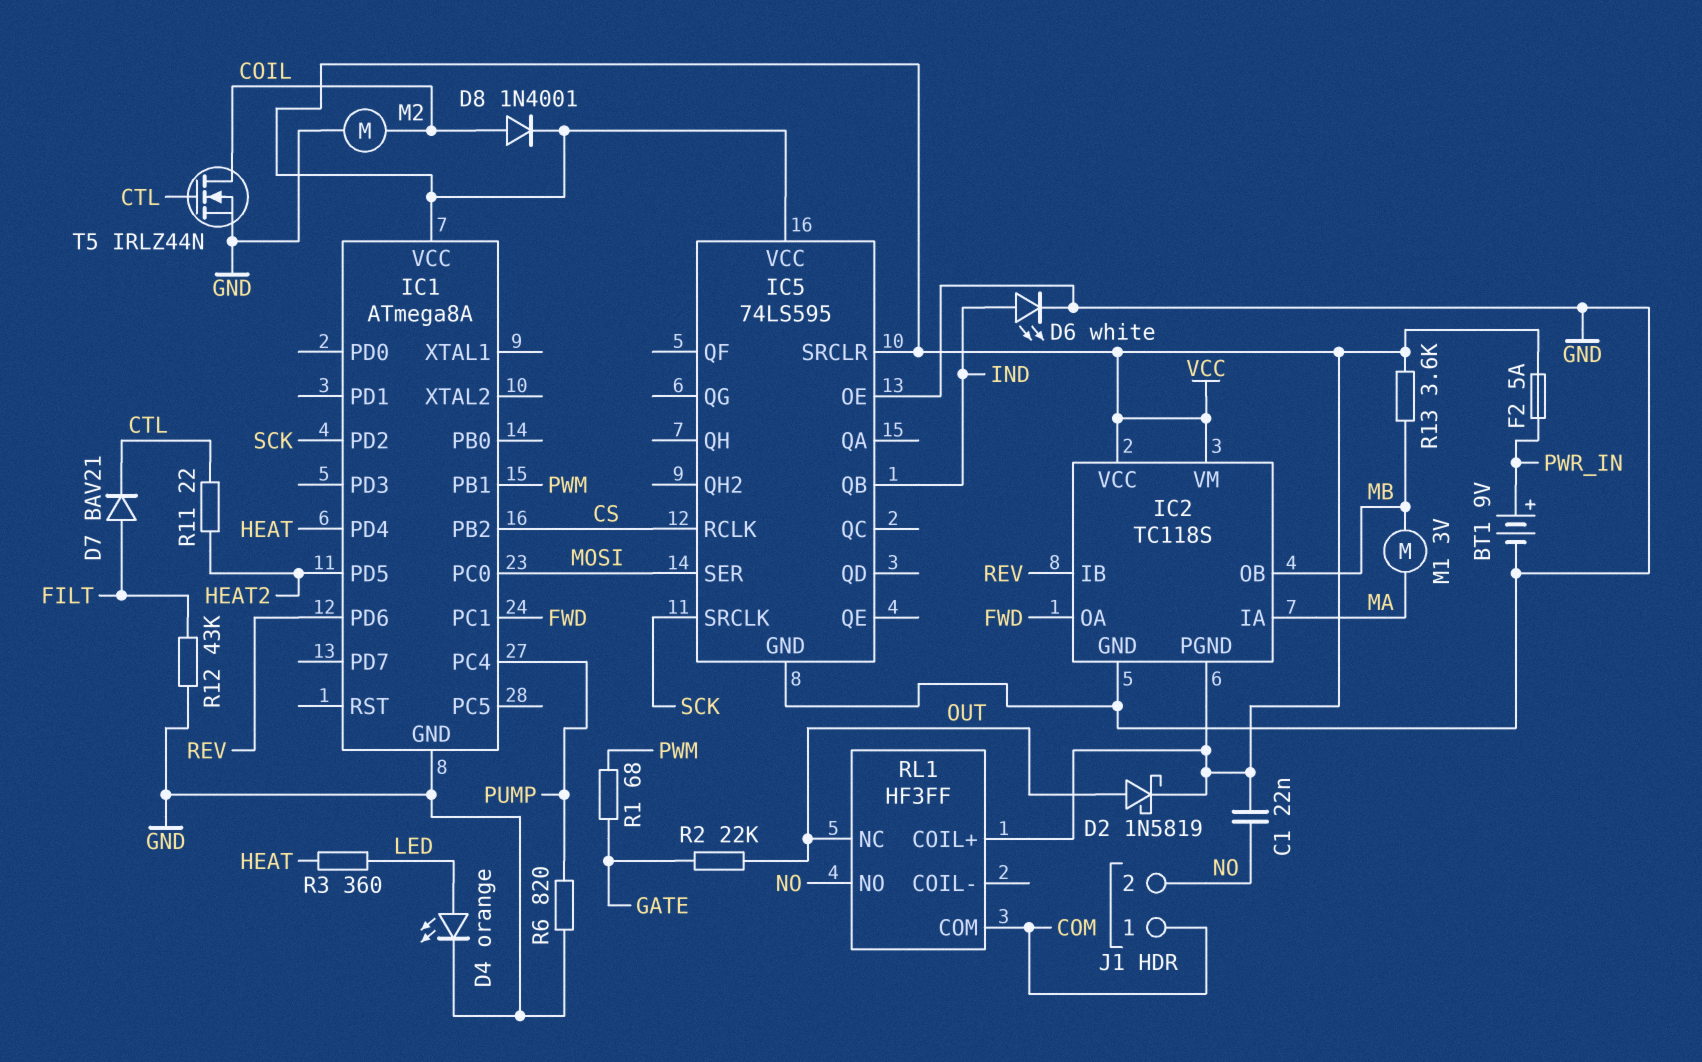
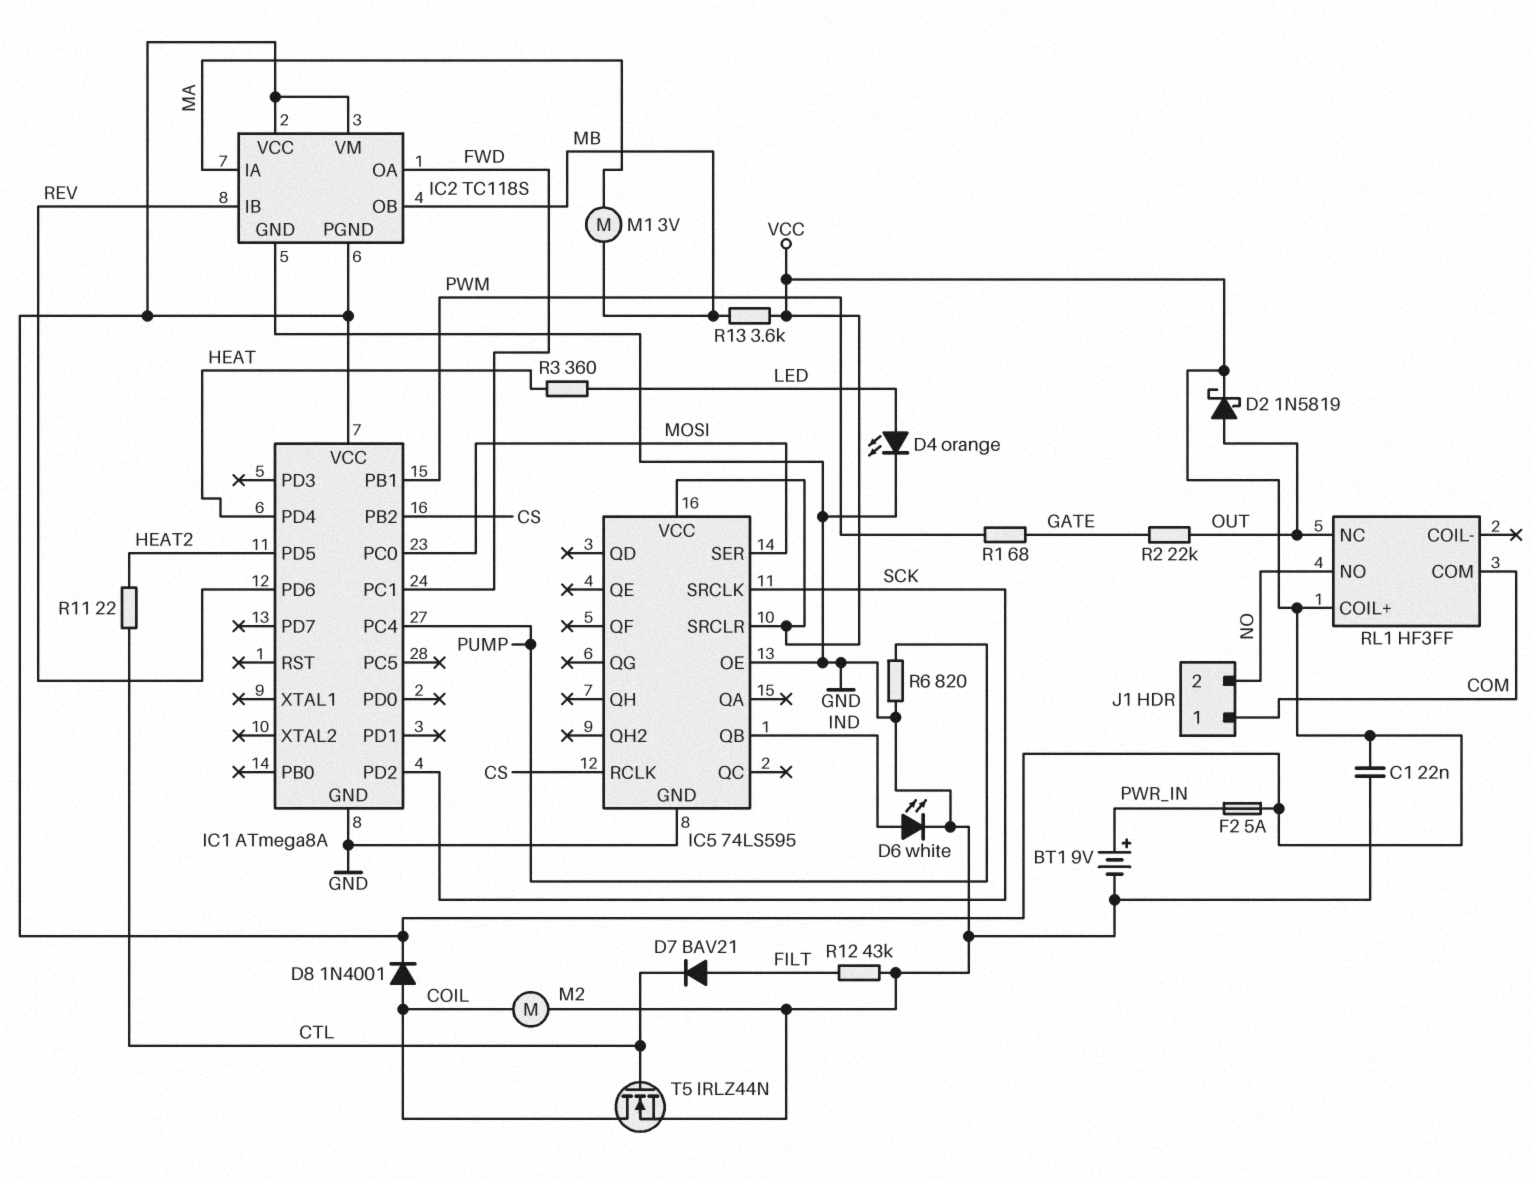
C1: 22nF (NO, VCC) -> 22nF (GND, VCC)

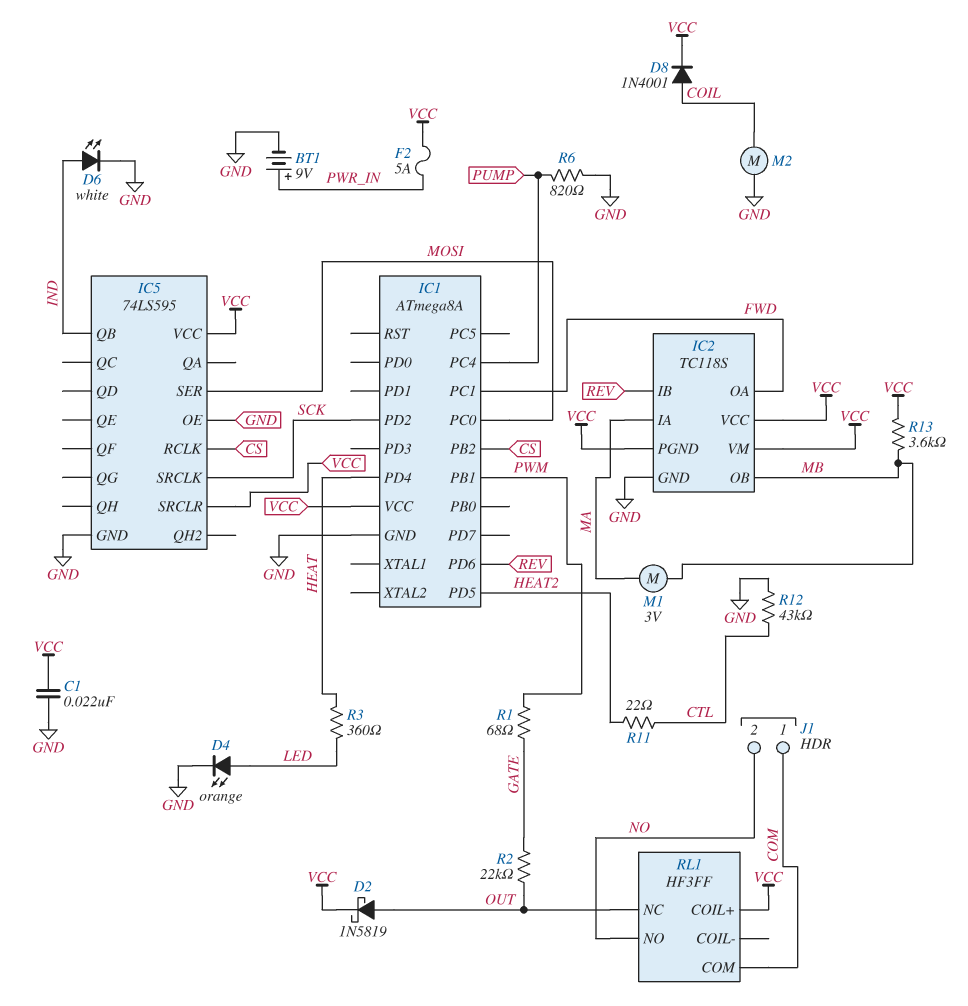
D7: diode BAV21 (A FILT, K CTL) -> none
R12: 43k (FILT, GND) -> 43k (CTL, GND)
T5: NMOS IRLZ44N (G CTL, D COIL, S GND) -> none

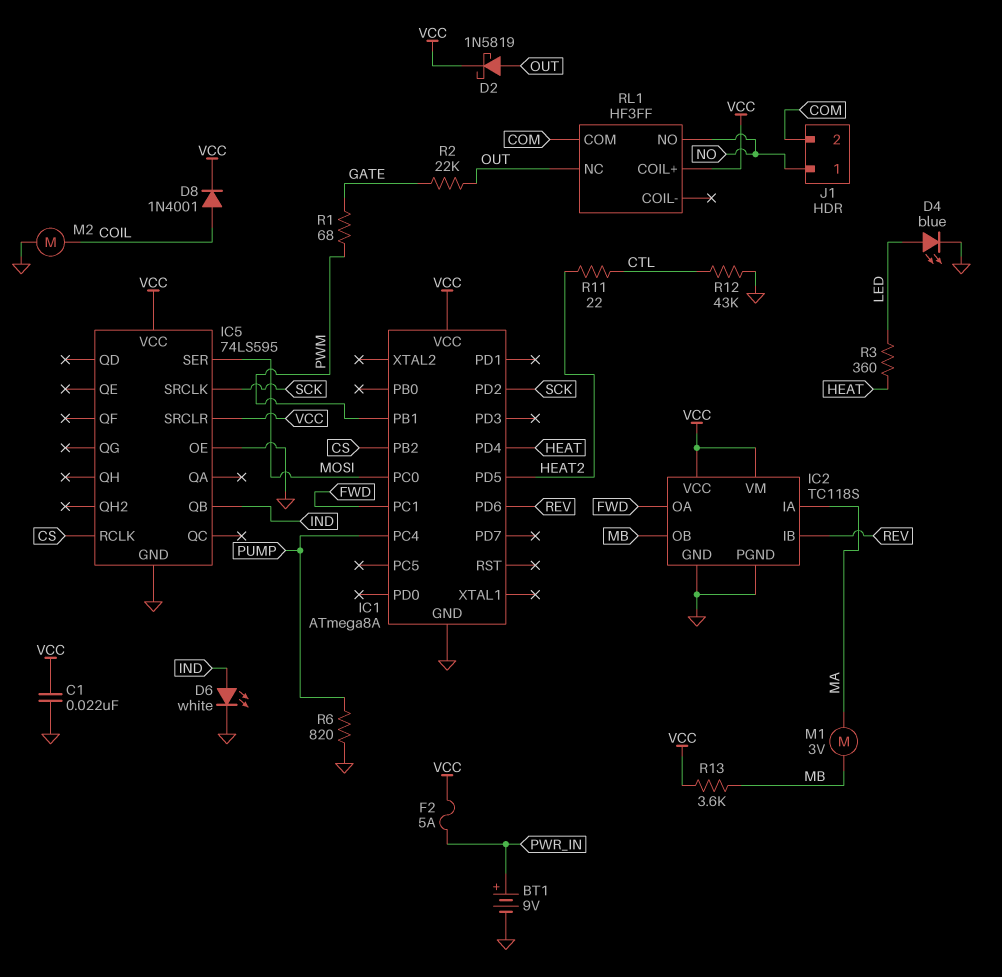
D4: LED orange (A LED, K GND) -> LED blue (A LED, K GND)
IC2 pin PGND: VCC -> GND
J1 pin 1: COM -> NO
J1 pin 2: NO -> COM

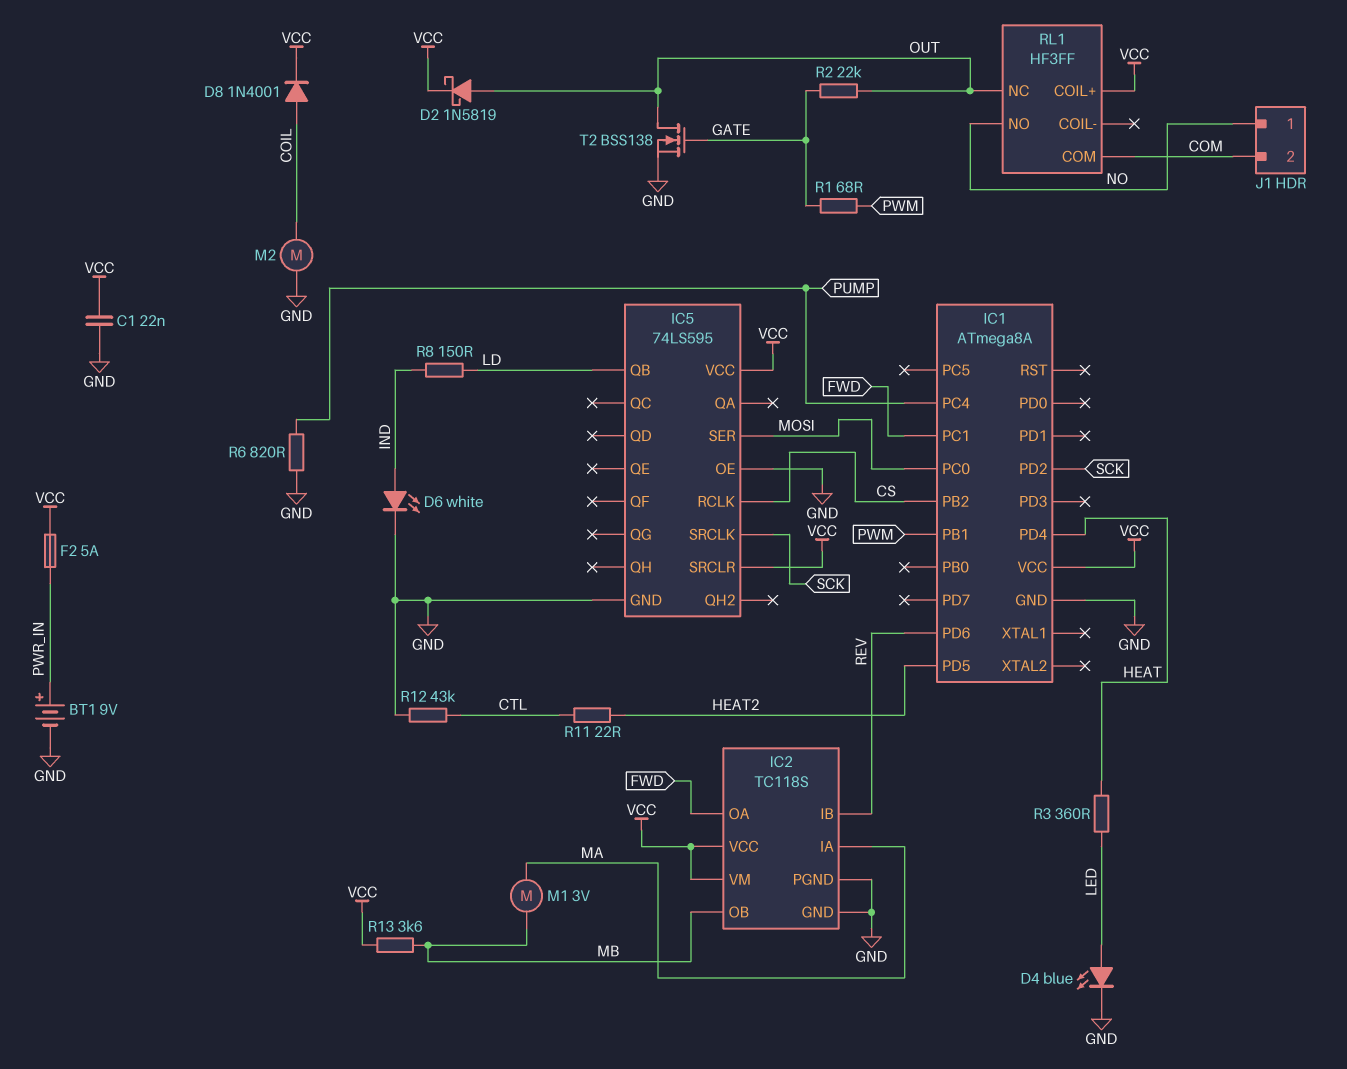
IC5 pin QB: IND -> LD
R8: none -> 150 (IND, LD)
T2: none -> NMOS BSS138 (G GATE, D OUT, S GND)

